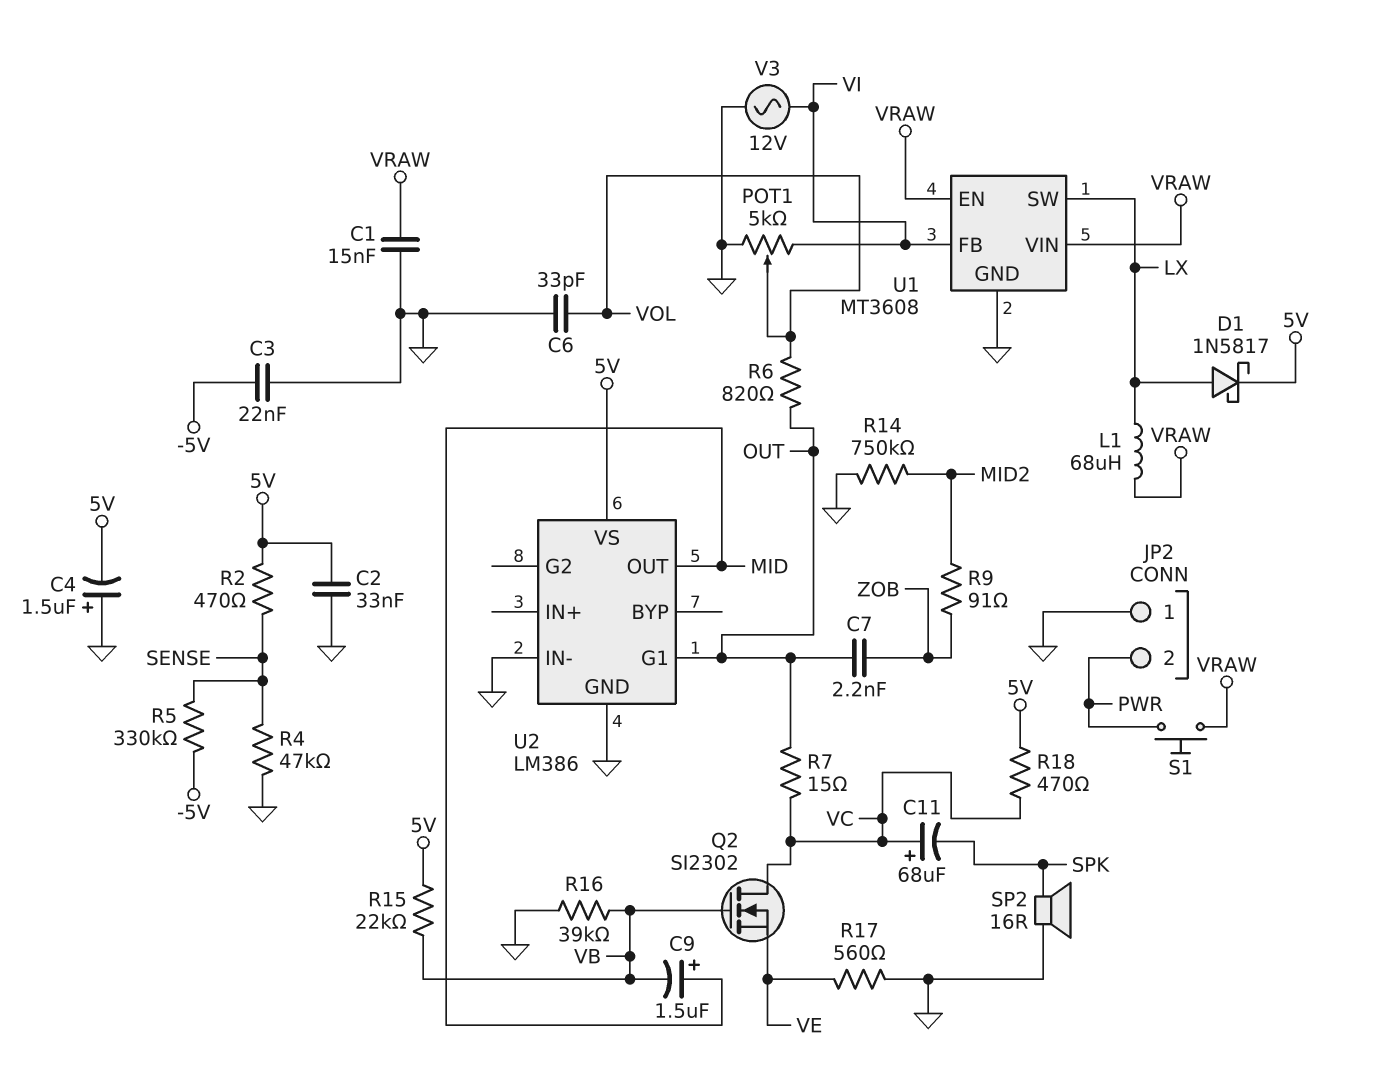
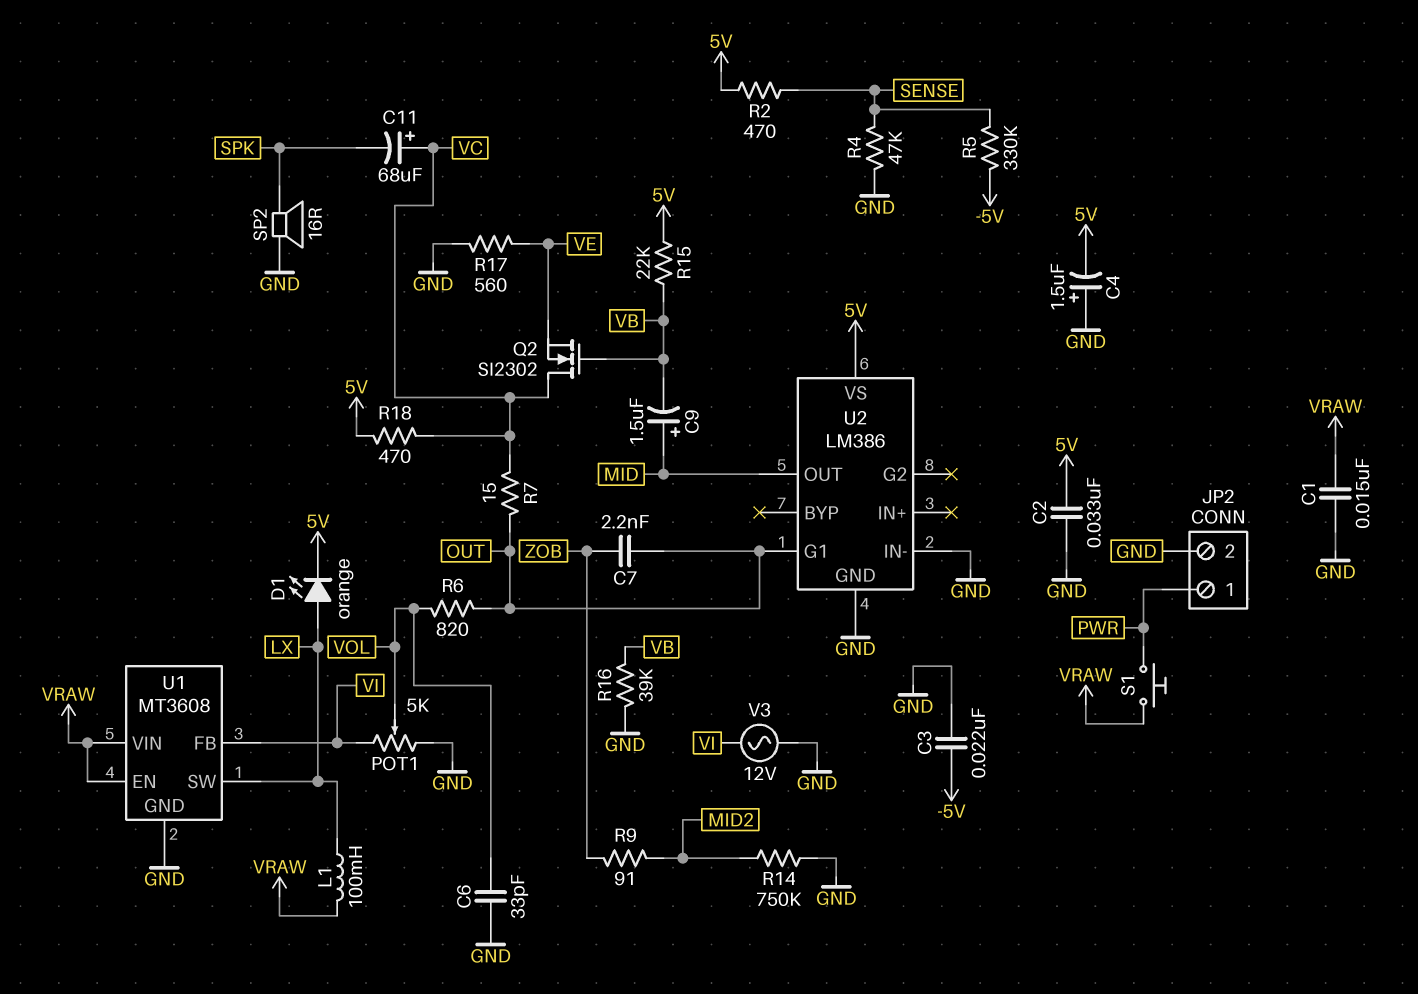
D1: schottky 1N5817 (A LX, K 5V) -> LED orange (A LX, K 5V)
JP2 pin 1: GND -> PWR
JP2 pin 2: PWR -> GND
L1: 68uH (LX, VRAW) -> 100mH (LX, VRAW)

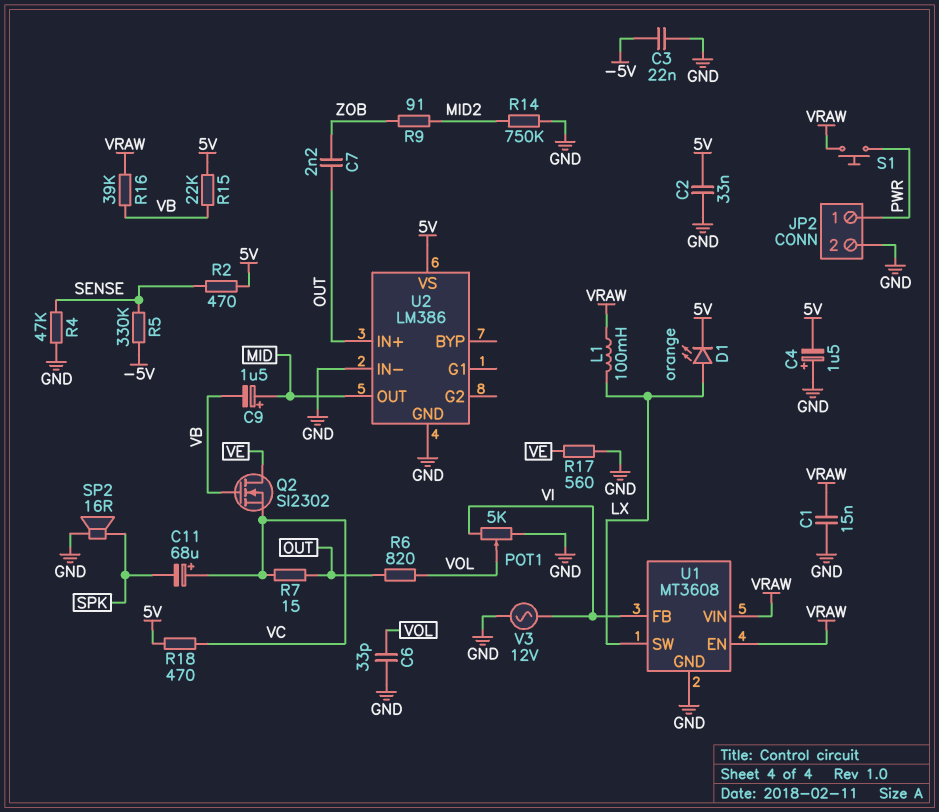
Q2: NMOS SI2302 (G VB, D VC, S VE) -> NMOS SI2302 (G VB, D VE, S VC)
R16: 39k (GND, VB) -> 39k (VB, VRAW)
U2 pin G1: OUT -> none
U2 pin IN+: none -> OUT

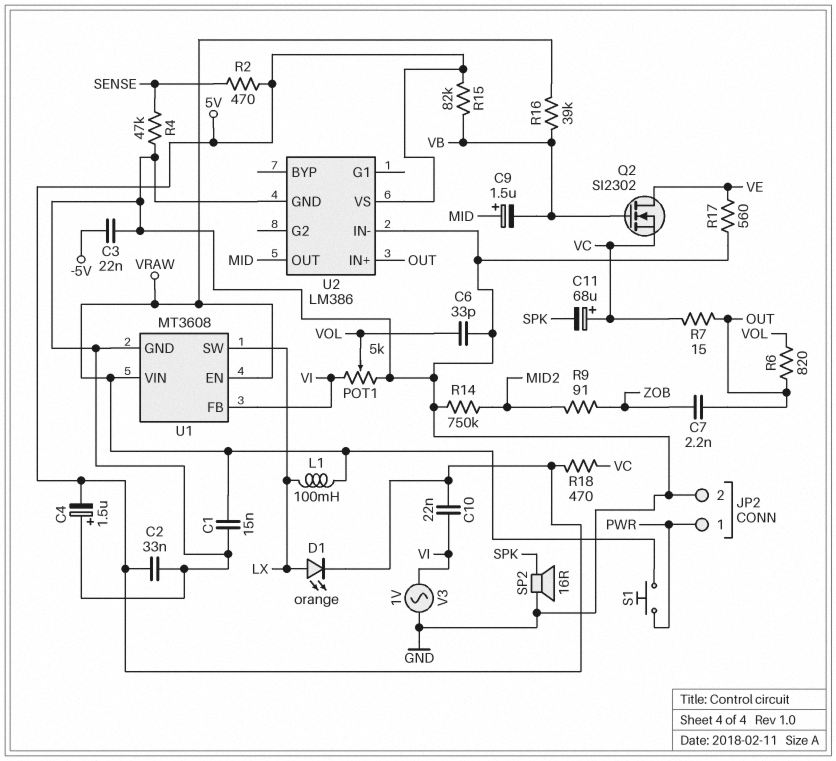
C10: none -> 22nF (5V, VI)
R5: 330k (-5V, SENSE) -> none
R15: 22k (5V, VB) -> 82k (5V, VB)
V3: AC 12V (GND, VI) -> AC 1V (GND, VI)

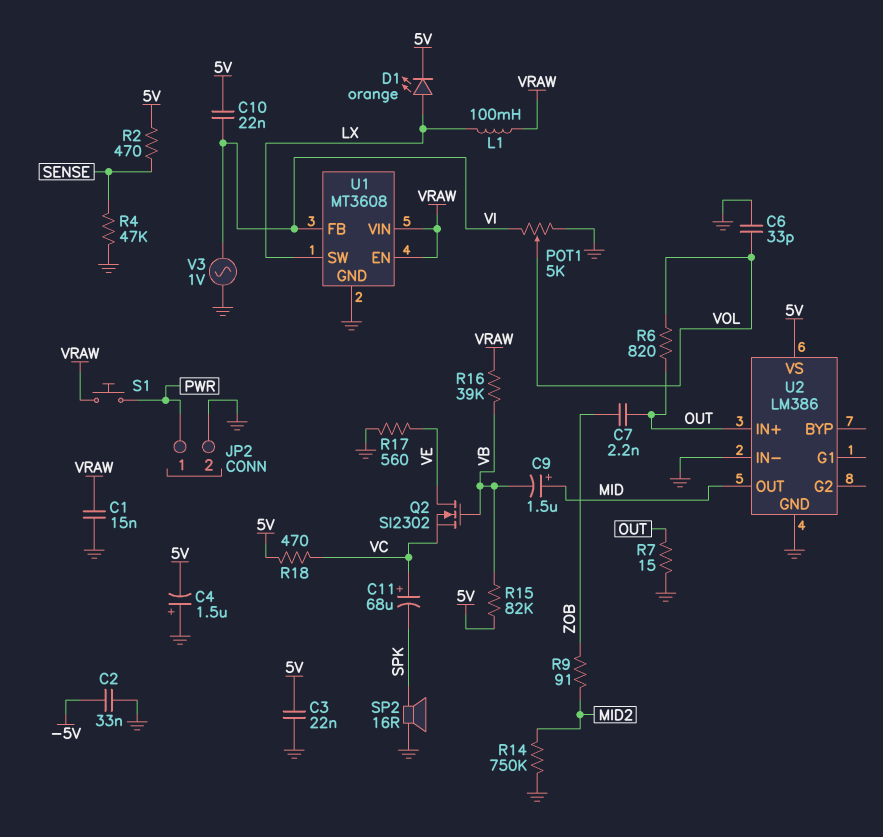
C2: 33nF (5V, GND) -> 33nF (-5V, GND)
C3: 22nF (-5V, GND) -> 22nF (5V, GND)
R7: 15 (OUT, VC) -> 15 (GND, OUT)

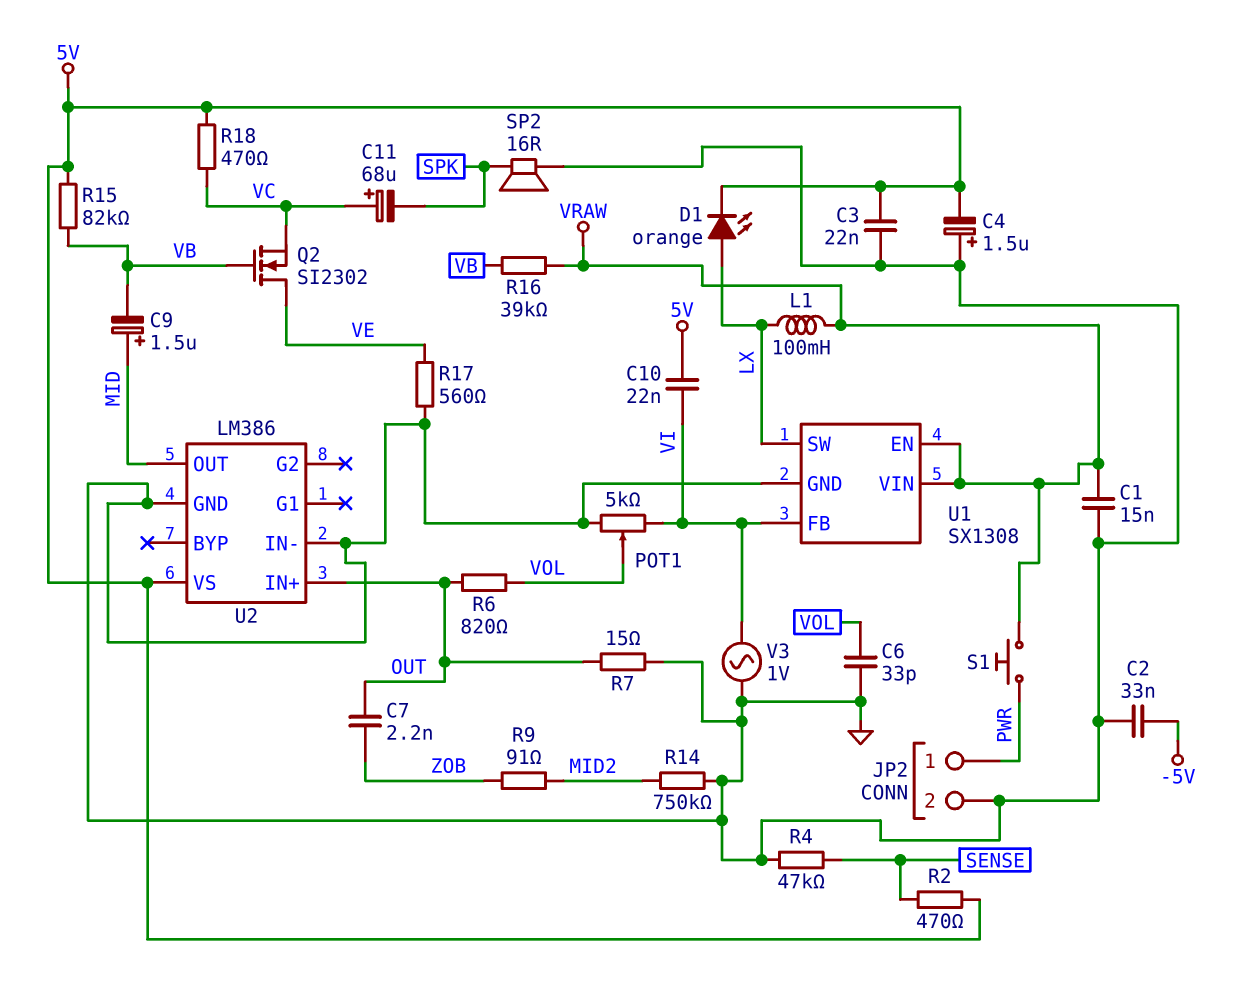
U1: MT3608 -> SX1308

